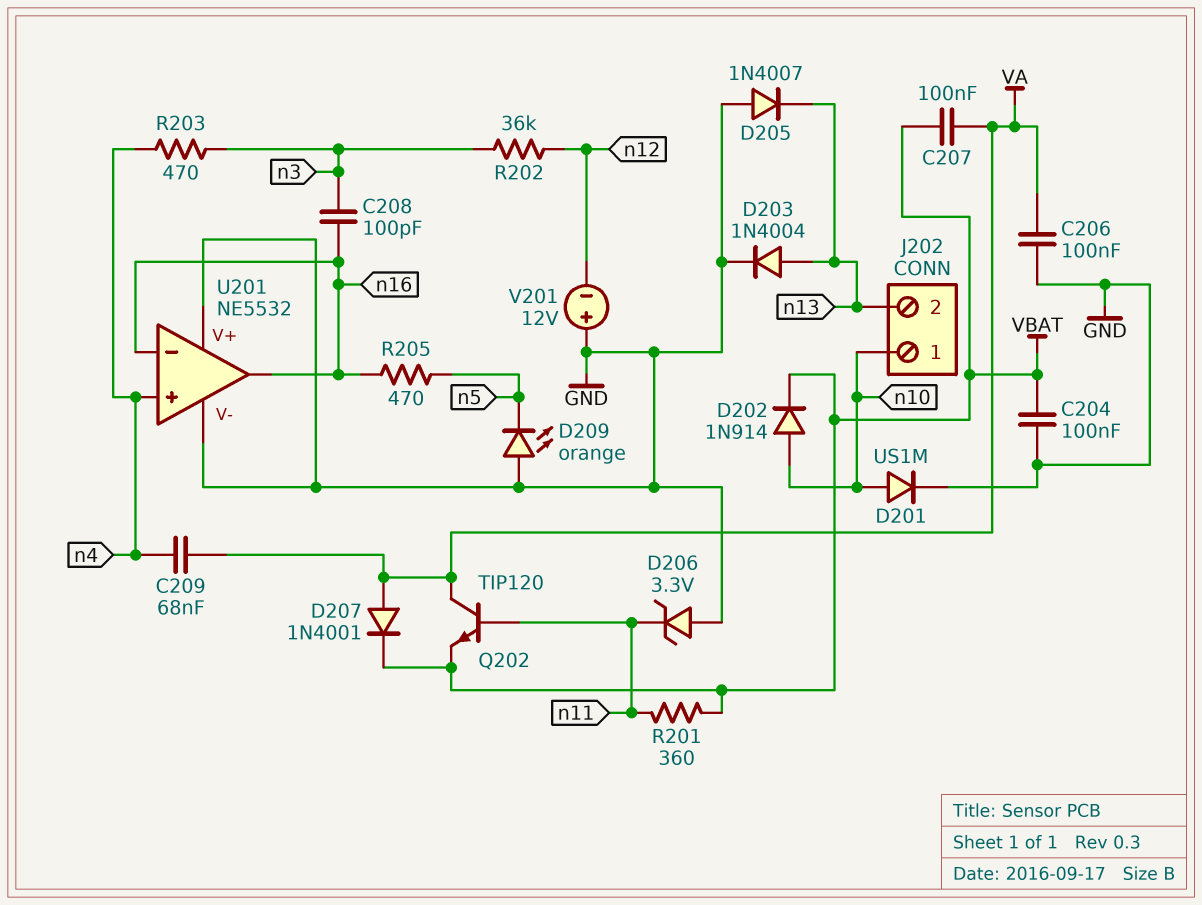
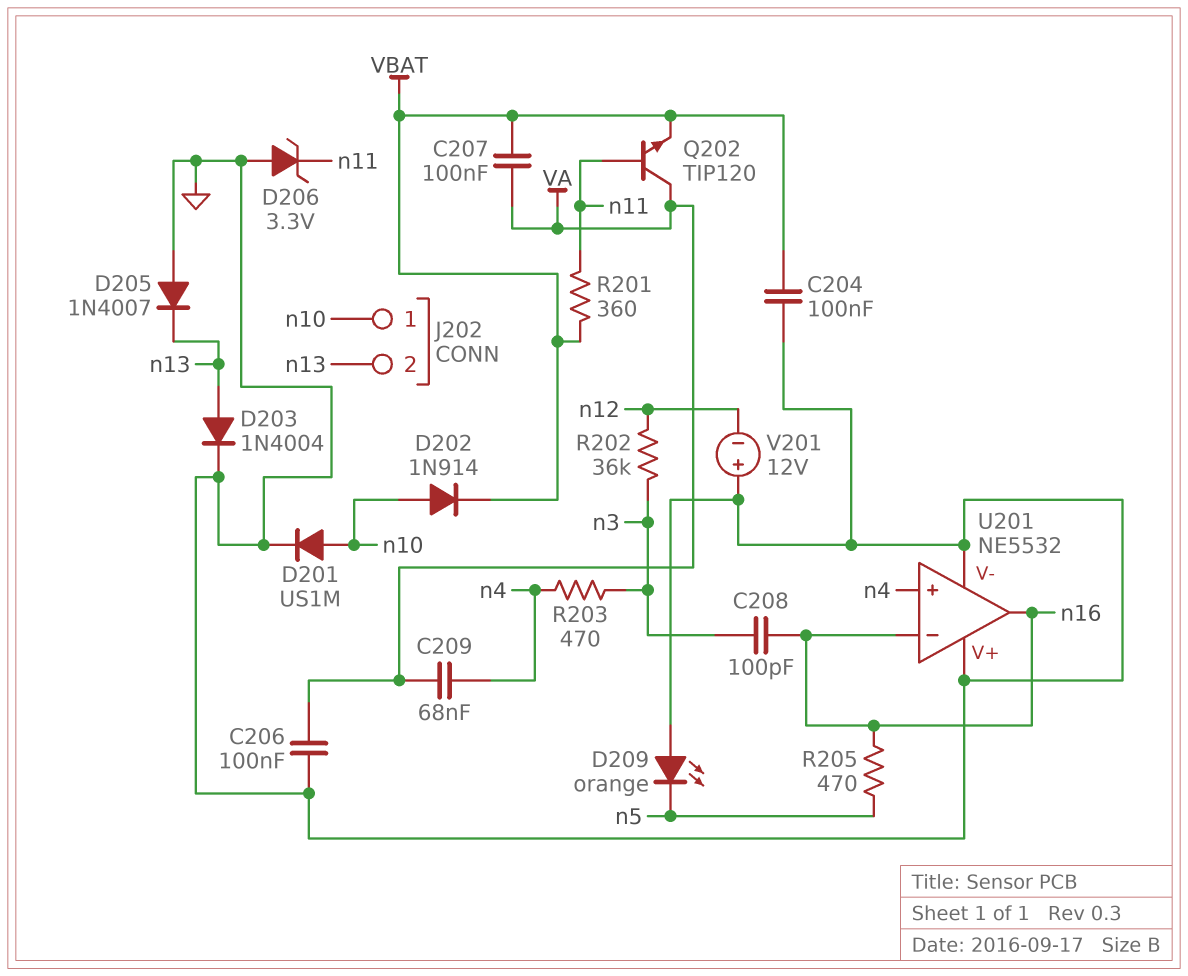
D207: diode 1N4001 (A VA, K VBAT) -> none

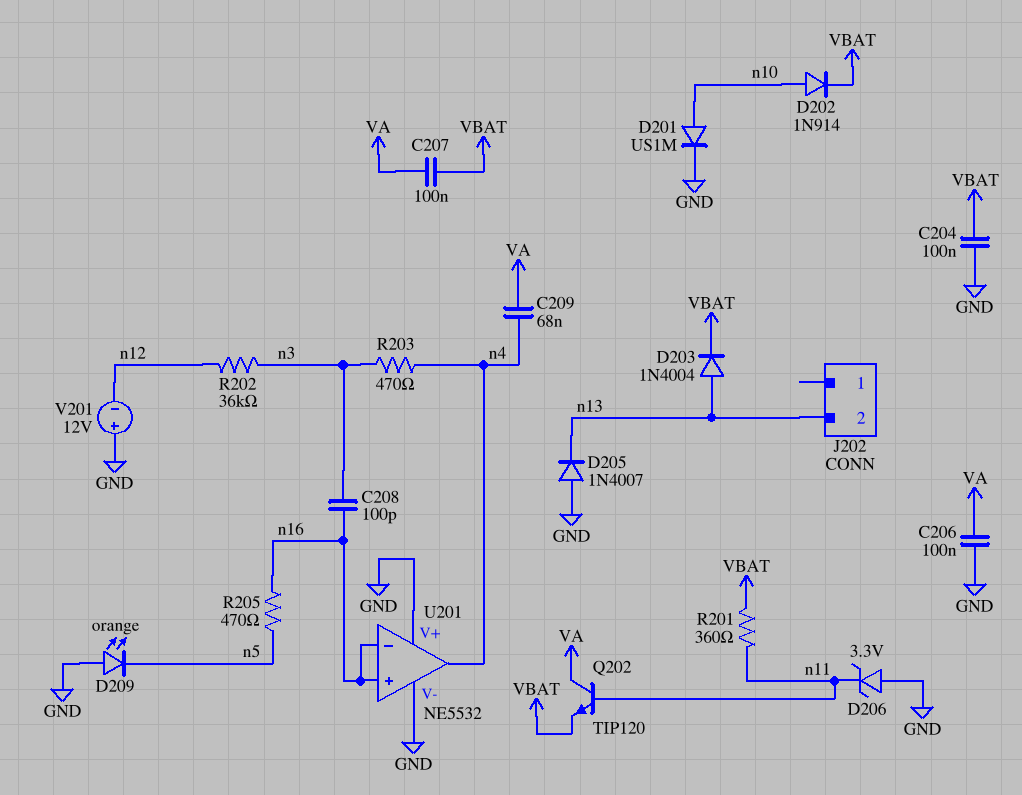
D203: diode 1N4004 (A n13, K GND) -> diode 1N4004 (A n13, K VBAT)
J202 pin 1: n10 -> none
U201 pin in+: n4 -> n16
U201 pin out: n16 -> n4

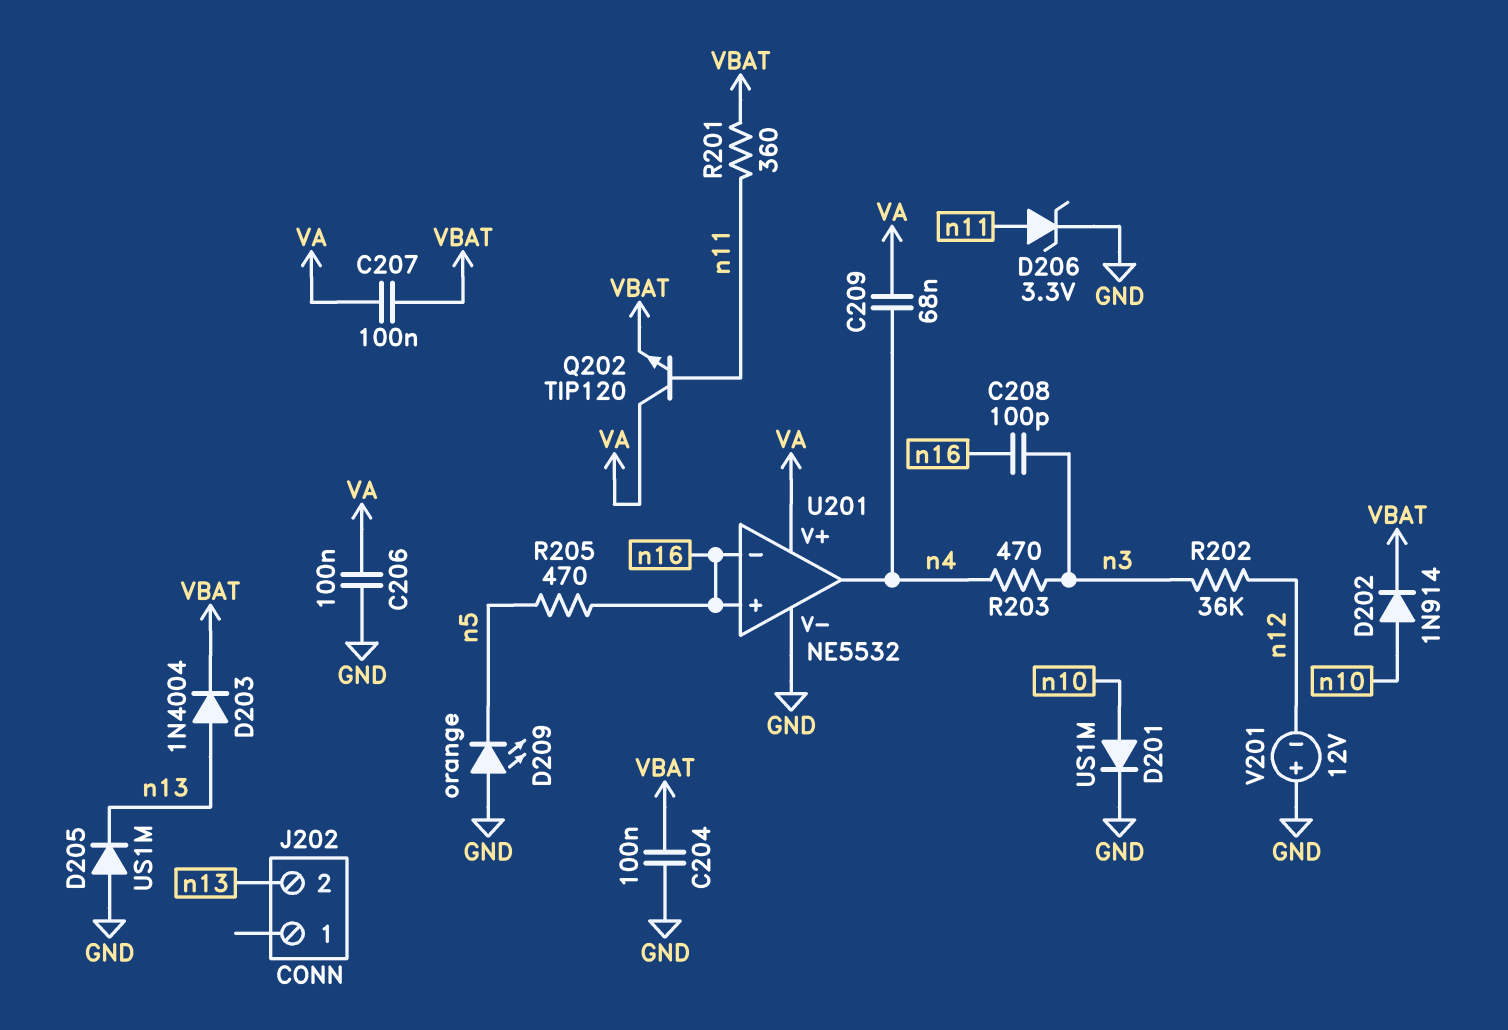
D205: diode 1N4007 (A GND, K n13) -> diode US1M (A GND, K n13)
D206: zener 3.3V (A GND, K n11) -> zener 3.3V (A n11, K GND)
U201 pin V+: GND -> VA

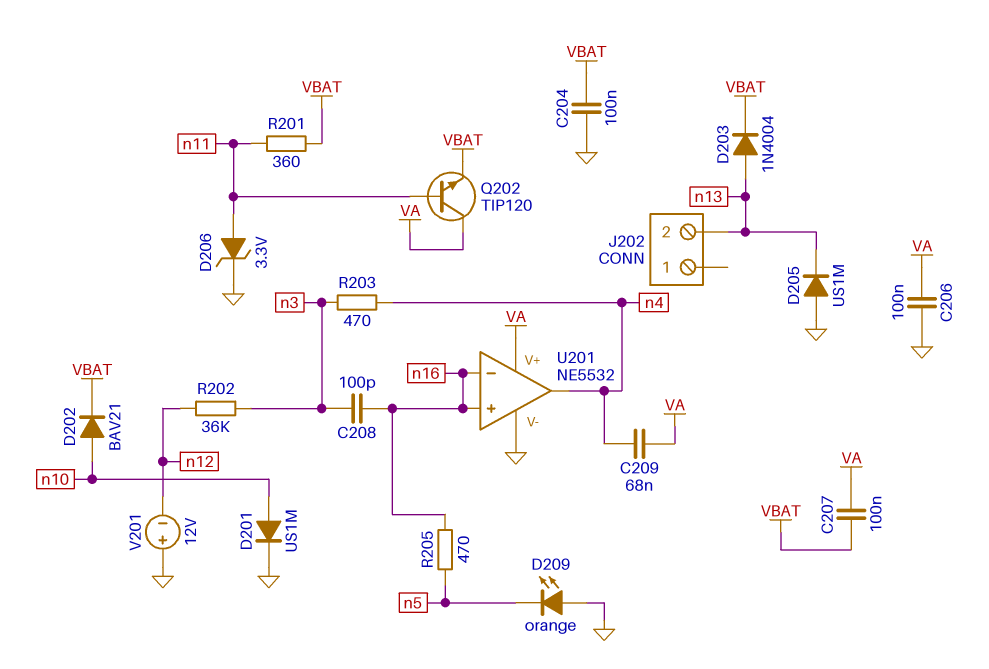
D202: diode 1N914 (A n10, K VBAT) -> diode BAV21 (A n10, K VBAT)

